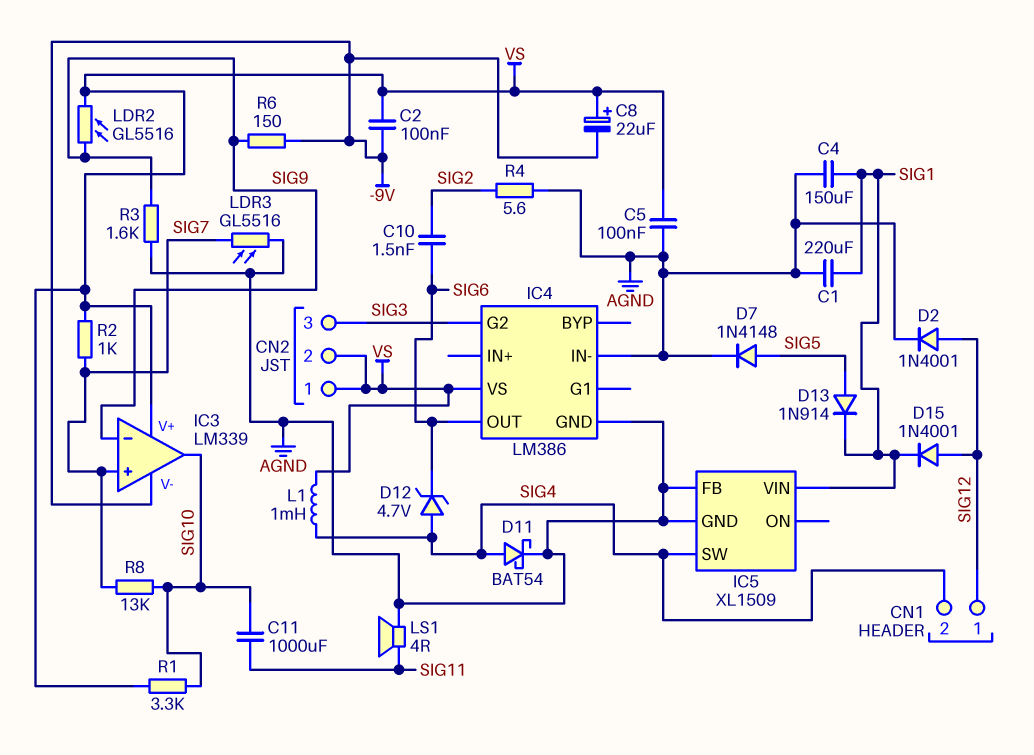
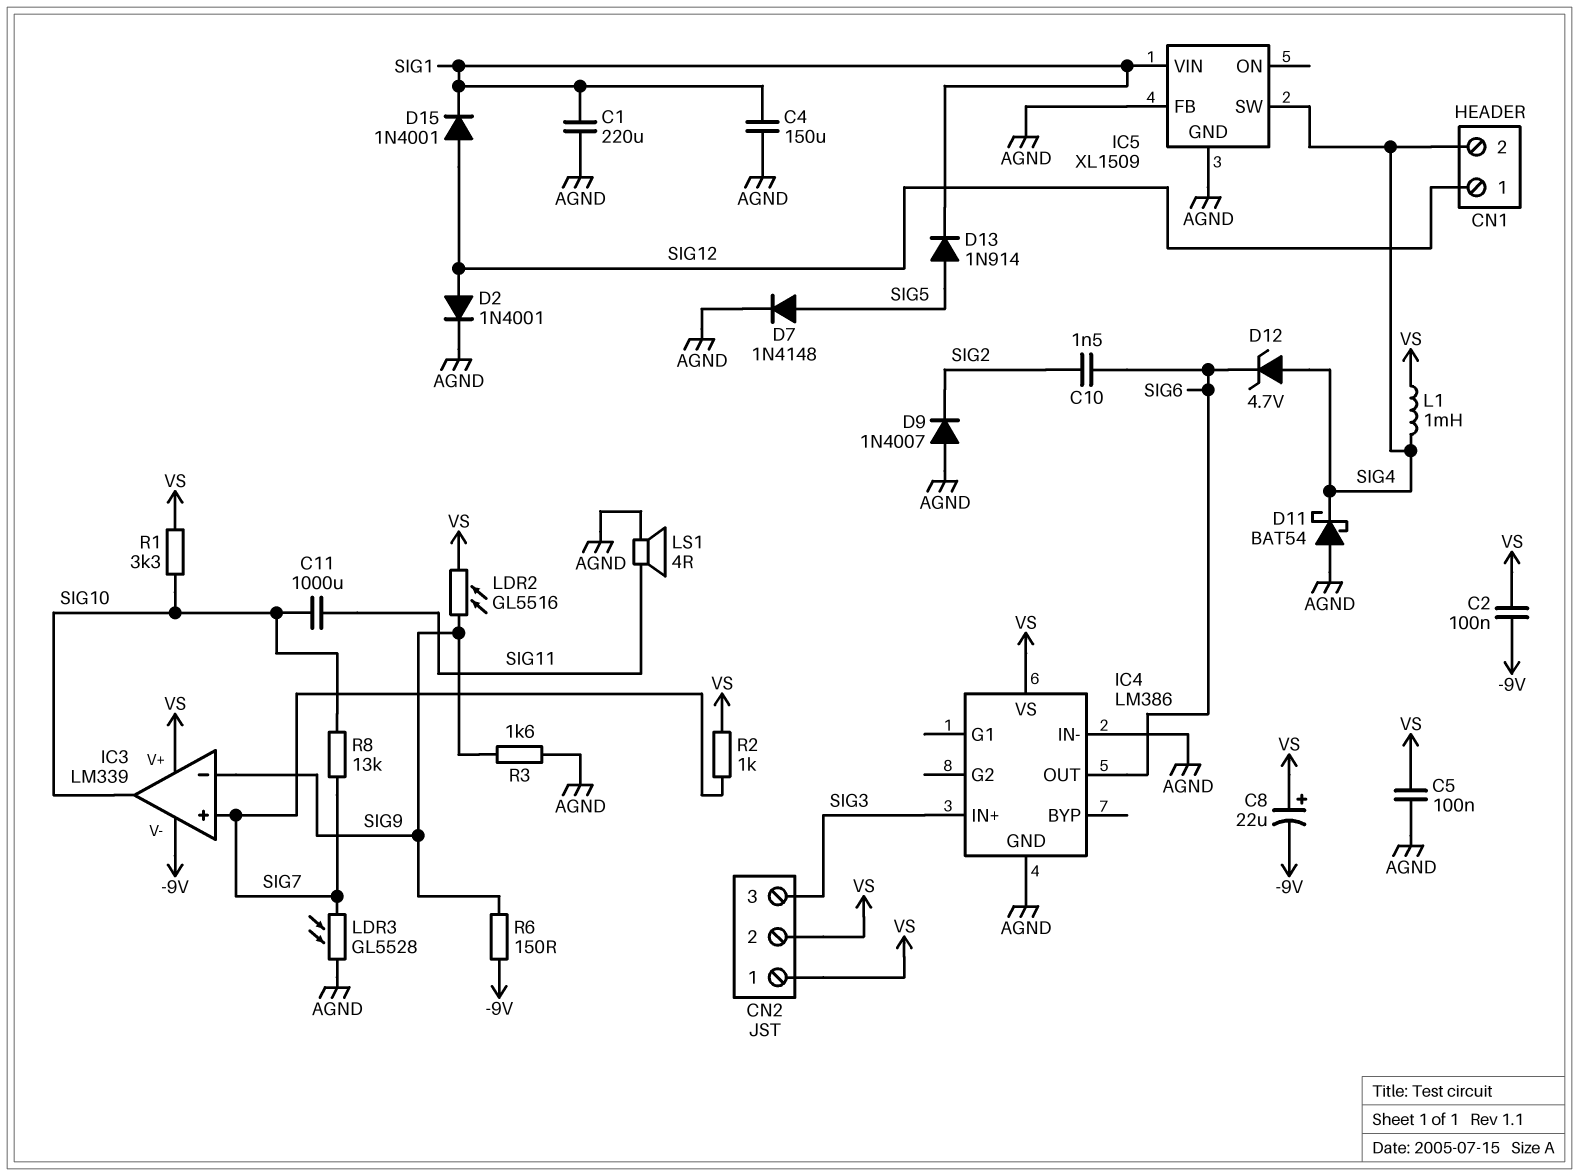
D9: none -> diode 1N4007 (A AGND, K SIG2)
D11: schottky BAT54 (A SIG4, K AGND) -> schottky BAT54 (A AGND, K SIG4)
IC4 pin G2: SIG3 -> none
IC4 pin IN+: none -> SIG3
LDR3: GL5516 (AGND, SIG7) -> GL5528 (AGND, SIG7)
R4: 5.6 (AGND, SIG2) -> none

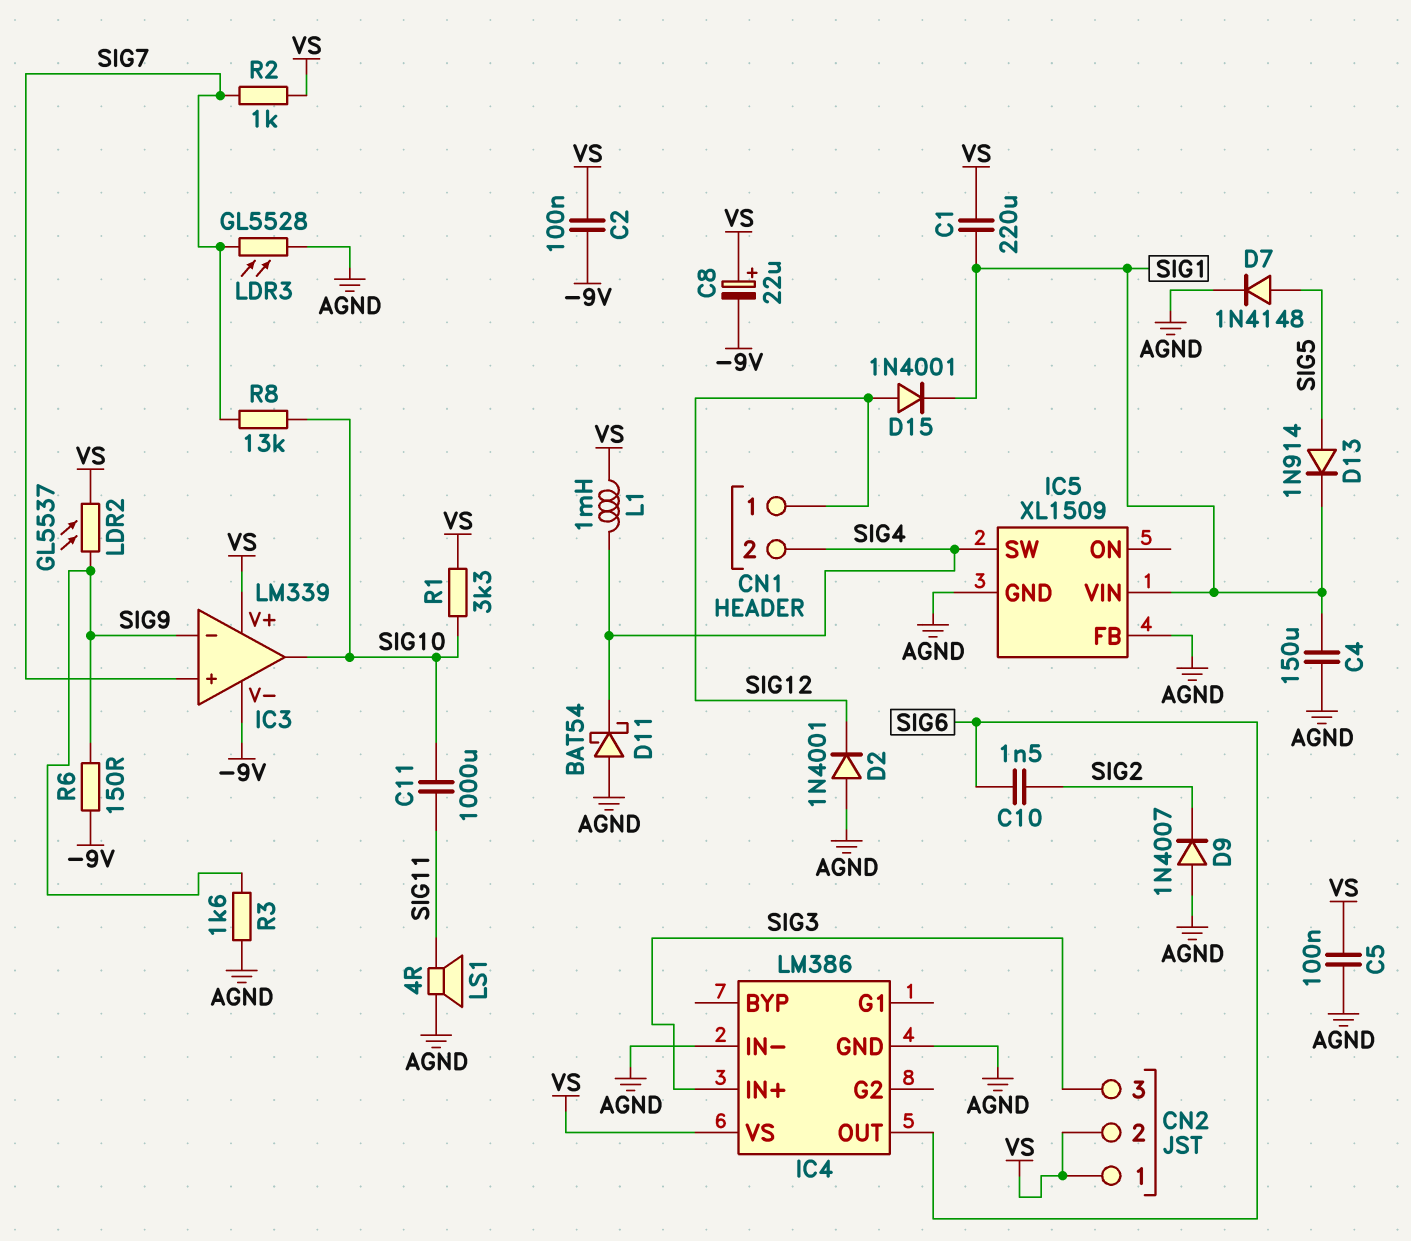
C1: 220uF (AGND, SIG1) -> 220uF (SIG1, VS)
D2: diode 1N4001 (A SIG12, K AGND) -> diode 1N4001 (A AGND, K SIG12)
D12: zener 4.7V (A SIG4, K SIG6) -> none
LDR2: GL5516 (SIG9, VS) -> GL5537 (SIG9, VS)

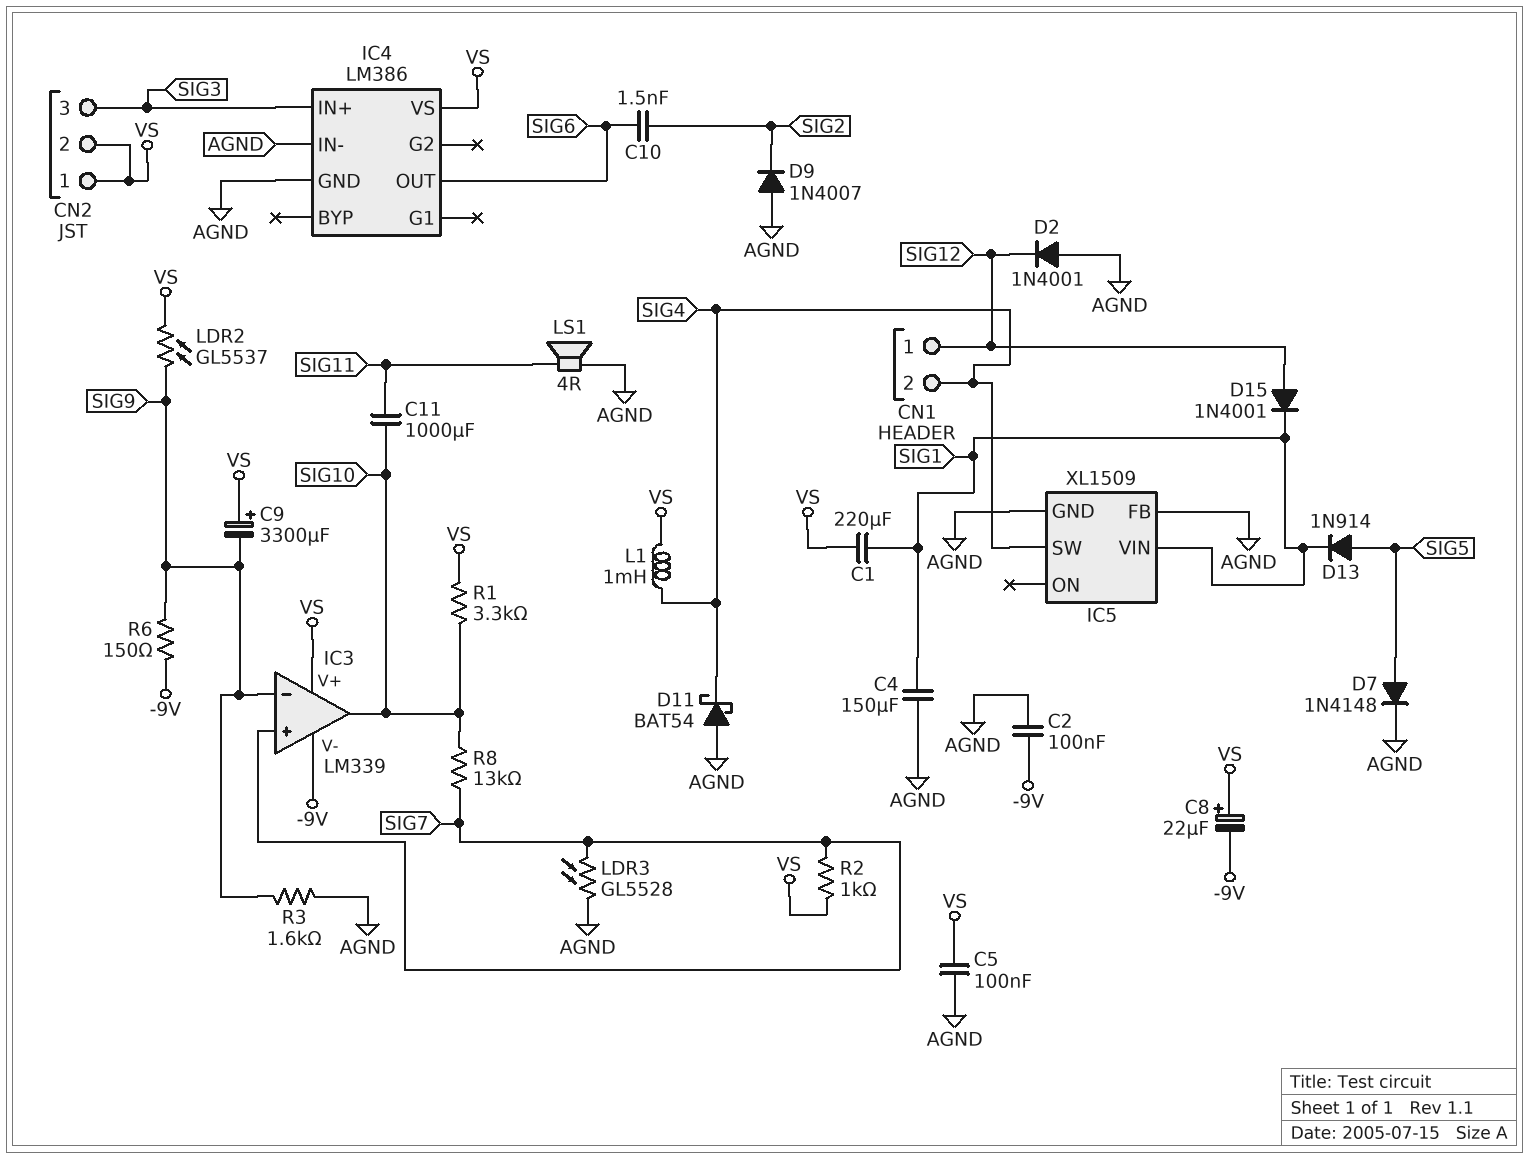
C2: 100nF (-9V, VS) -> 100nF (-9V, AGND)
C9: none -> 3300uF (plus VS, minus SIG9)

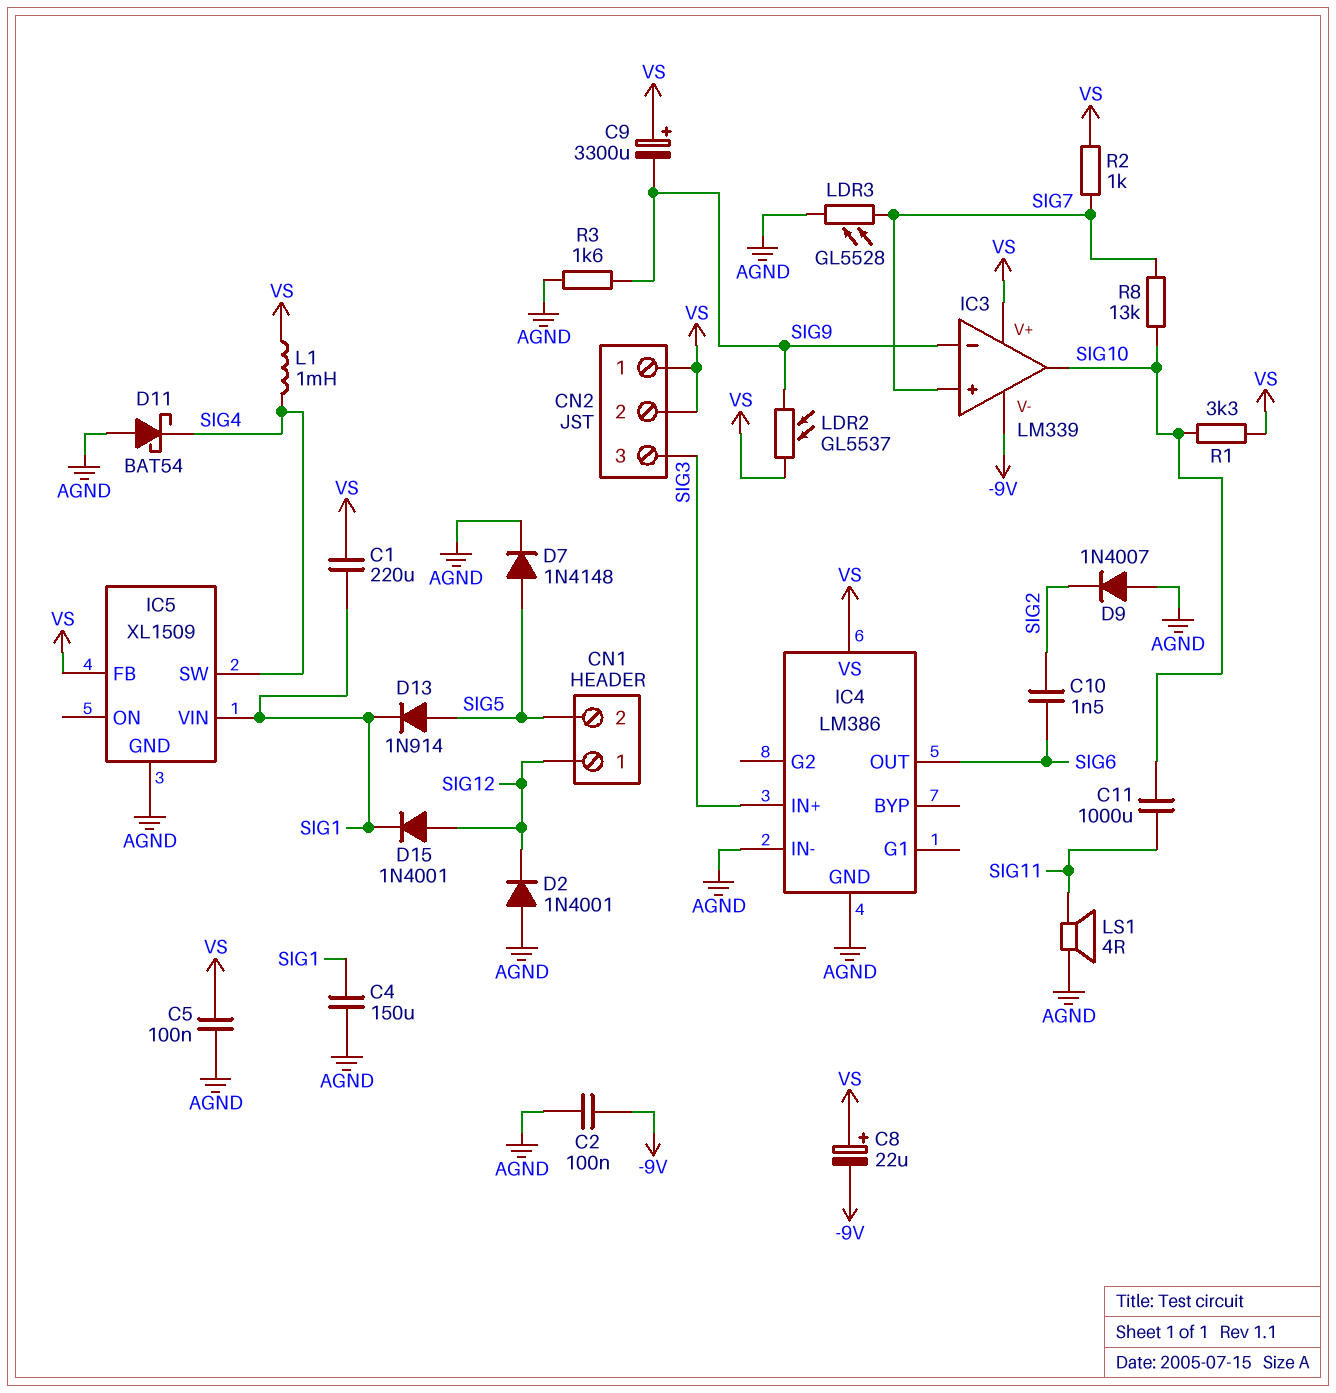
CN1 pin 2: SIG4 -> SIG5
IC5 pin FB: AGND -> VS
R6: 150 (-9V, SIG9) -> none

